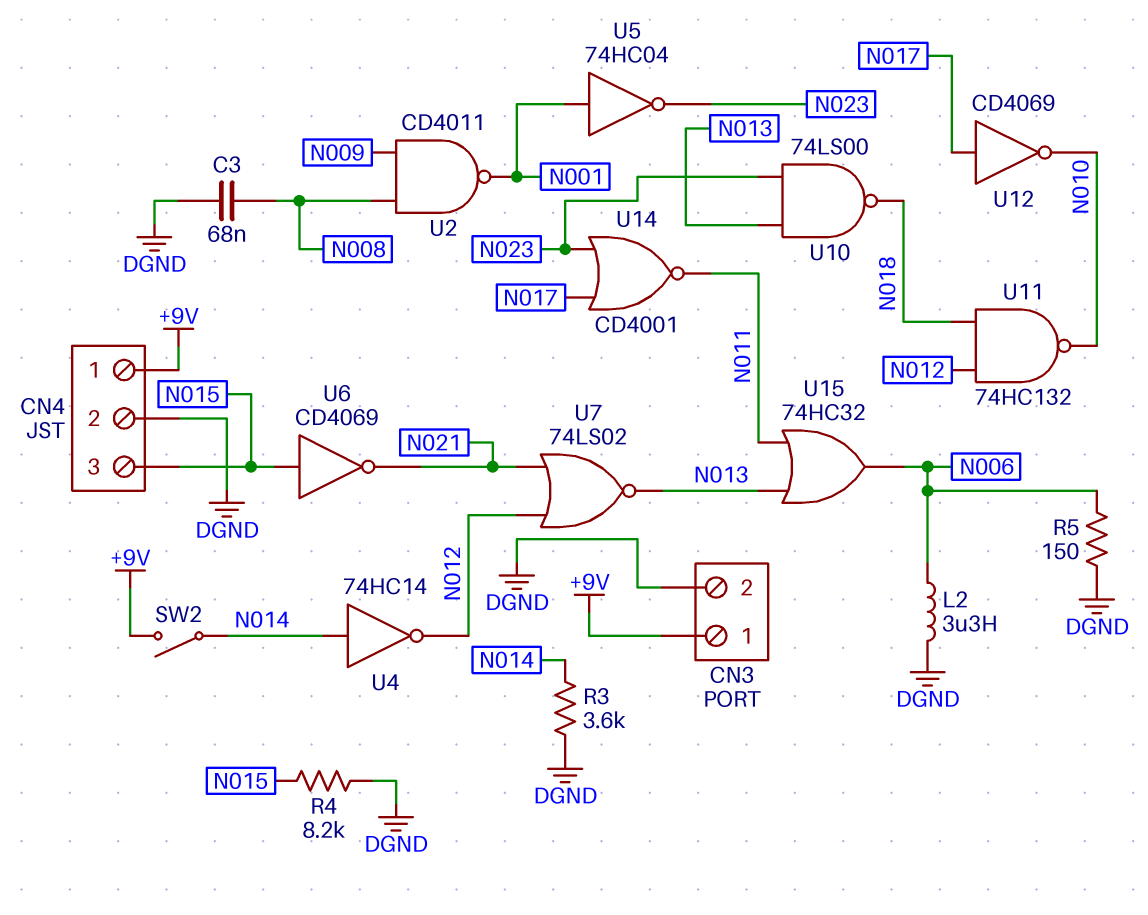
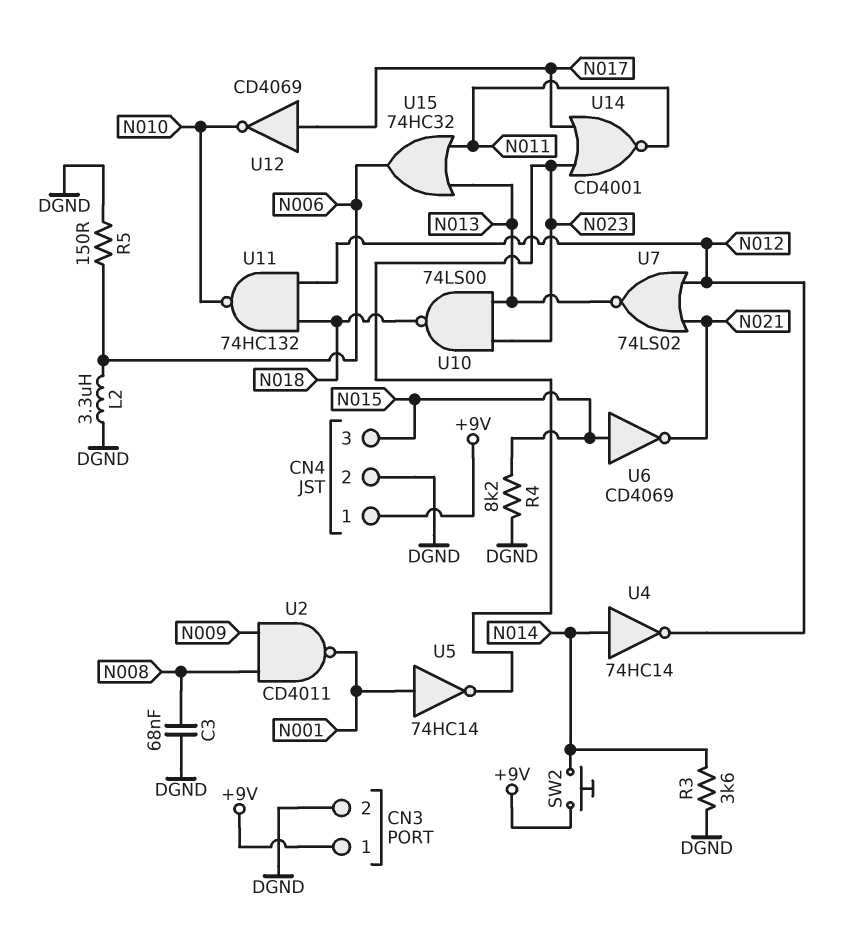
SW2: switch (+9V, N014) -> button (+9V, N014)
U5: NOT 74HC04 (in N001, out N023) -> NOT 74HC14 (in N001, out N023)

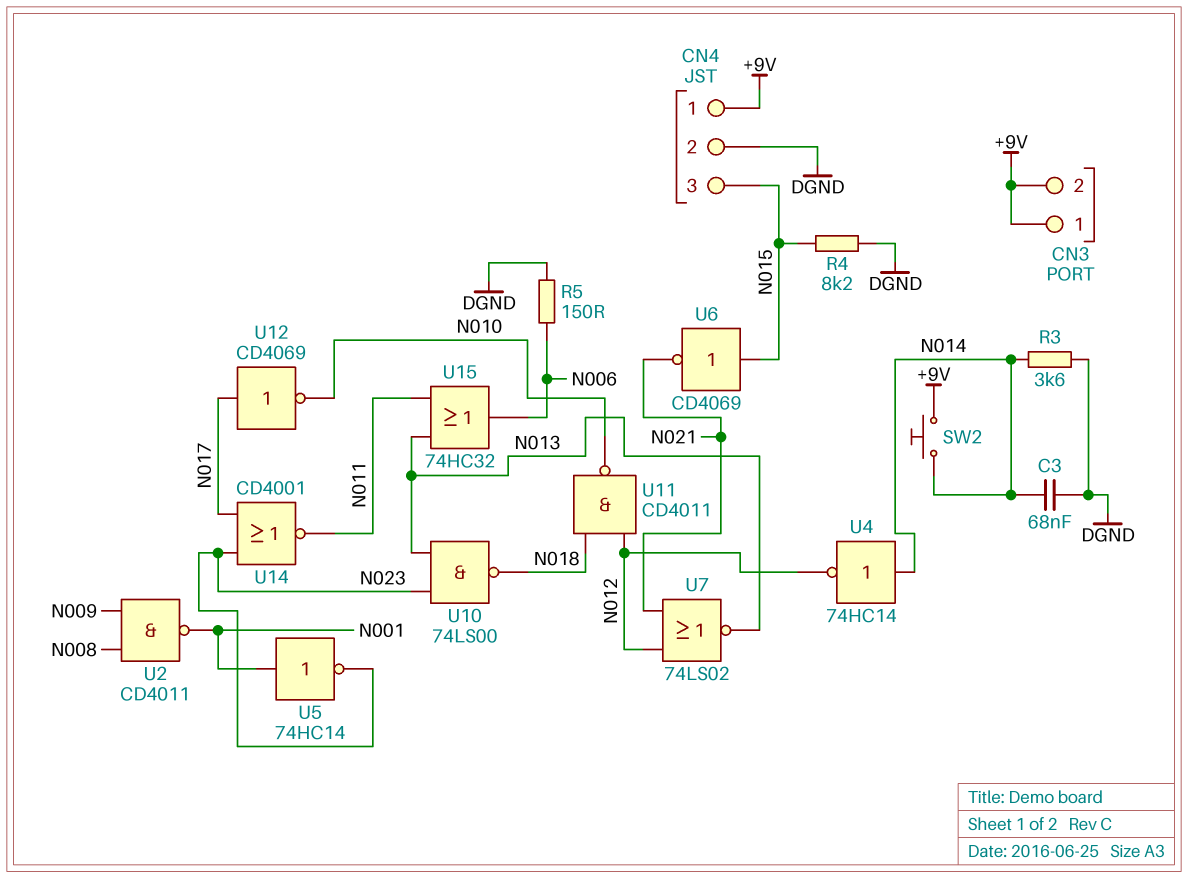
C3: 68nF (DGND, N008) -> 68nF (DGND, N014)
CN3 pin 2: DGND -> +9V
L2: 3.3uH (DGND, N006) -> none
U11: NAND 74HC132 (in N012, in N018, out N010) -> NAND CD4011 (in N012, in N018, out N010)

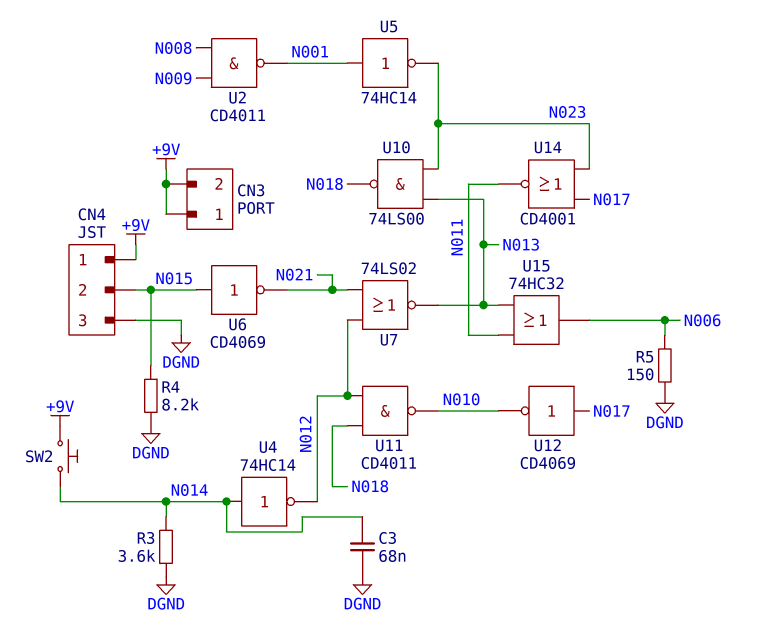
CN4 pin 2: DGND -> N015
CN4 pin 3: N015 -> DGND

